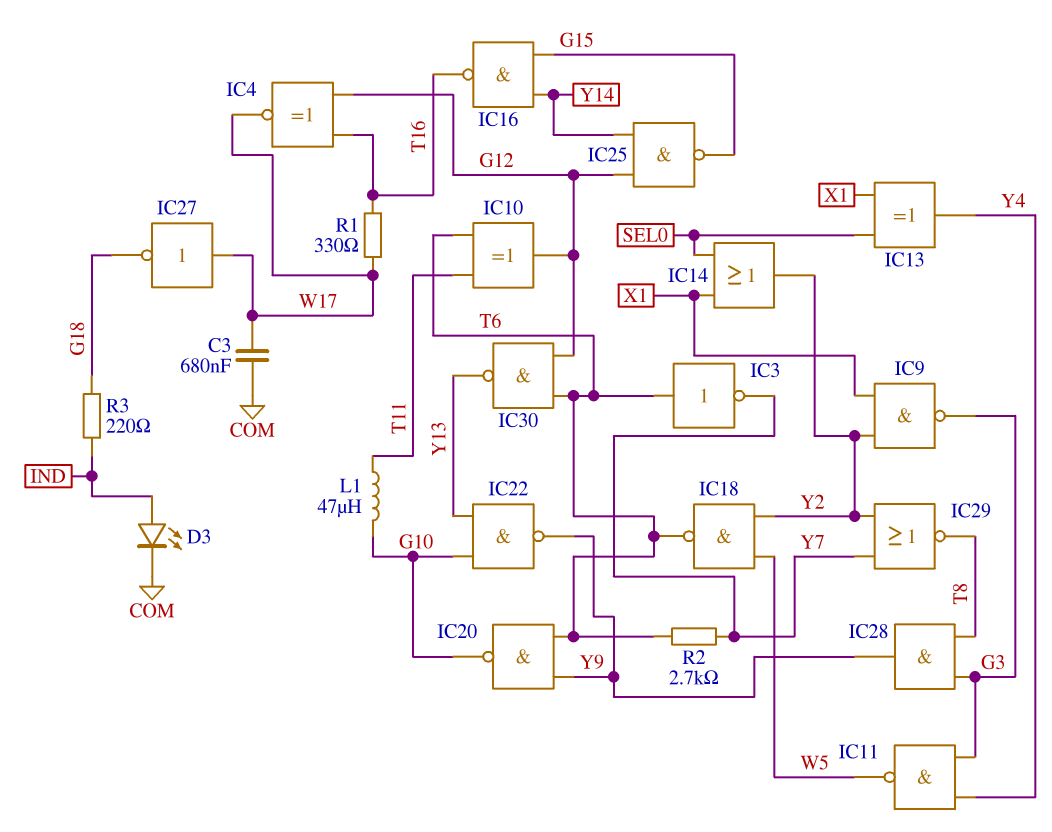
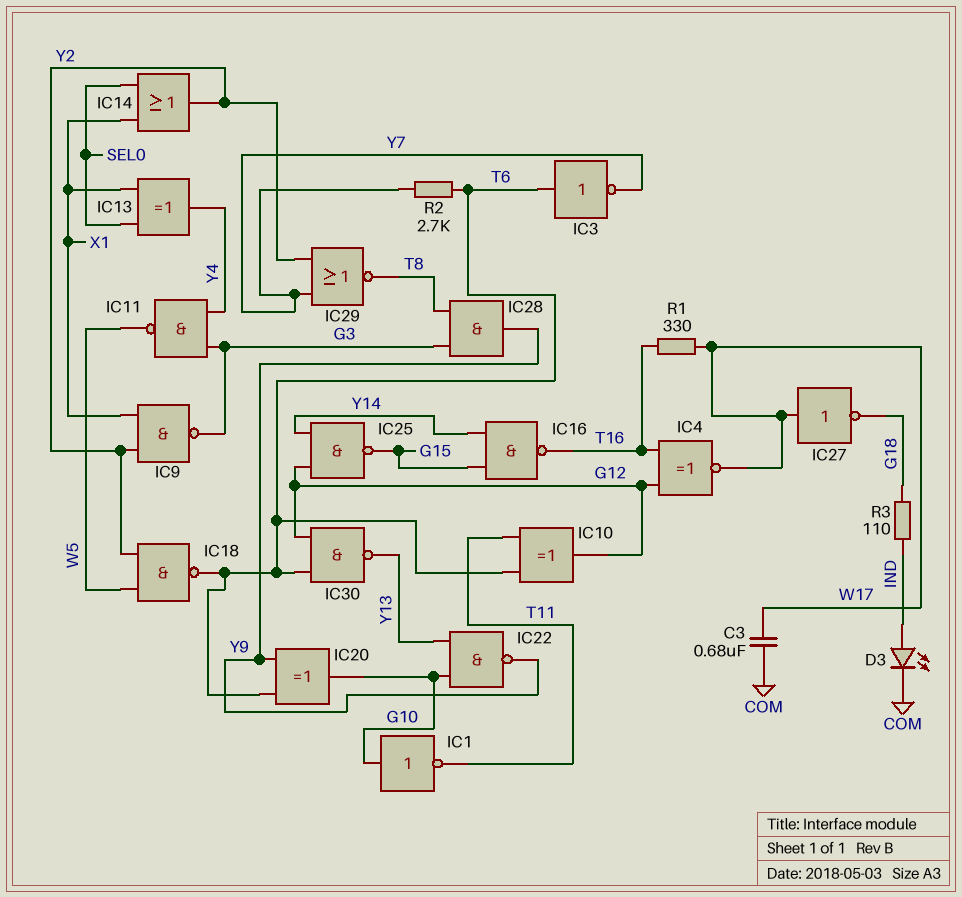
IC1: none -> NOT (in G10, out T11)
IC20: NAND (in T6, in Y9, out G10) -> XOR (in T6, in Y9, out G10)
L1: 47uH (G10, T11) -> none
R3: 220 (G18, IND) -> 110 (G18, IND)

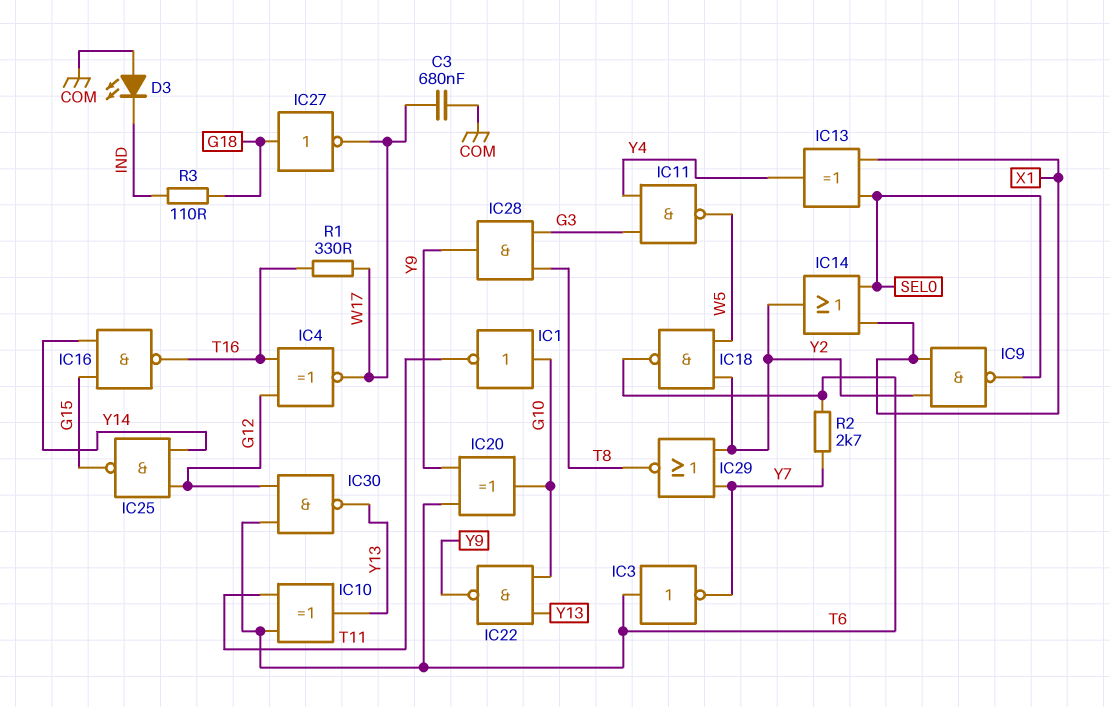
D3: LED (A IND, K COM) -> LED (A COM, K IND)
IC9: NAND (in X1, in Y2, out G3) -> NAND (in X1, in Y2, out SEL0)
IC10: XOR (in T6, in T11, out G12) -> XOR (in T6, in T11, out Y13)
IC27: NOT (in W17, out G18) -> NOT (in G18, out W17)

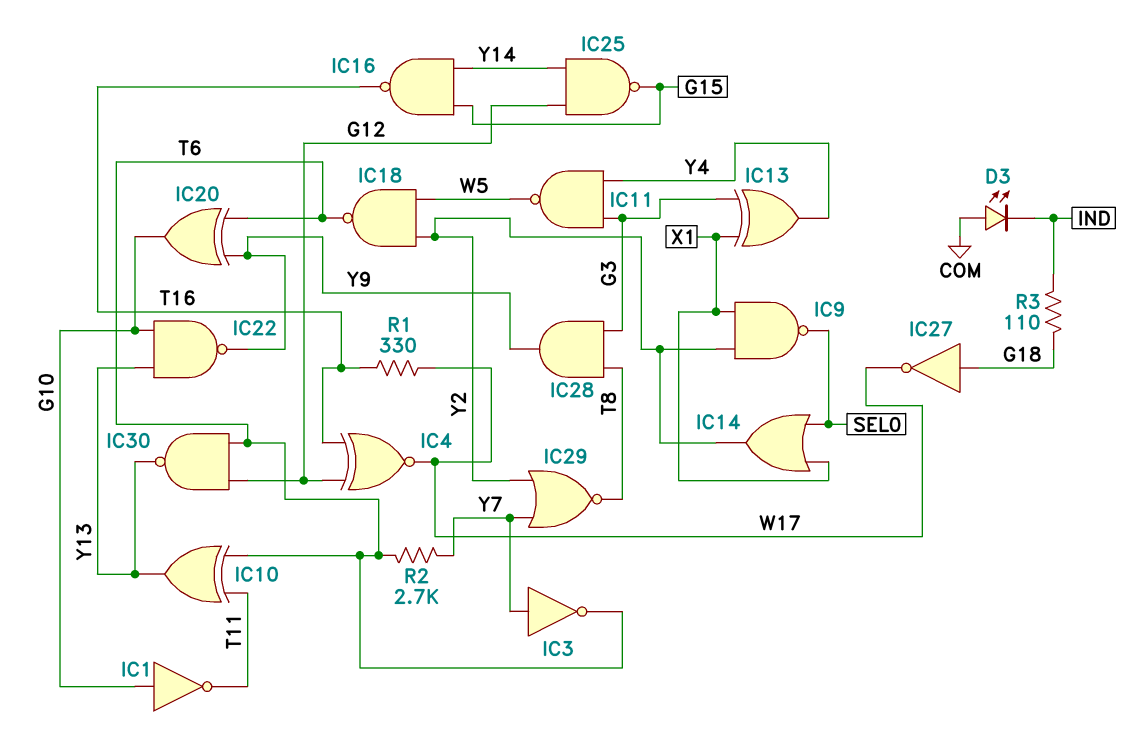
C3: 680nF (COM, W17) -> none
IC3: NOT (in T6, out Y7) -> NOT (in Y7, out T6)
IC13: XOR (in SEL0, in X1, out Y4) -> XOR (in G3, in X1, out Y4)

